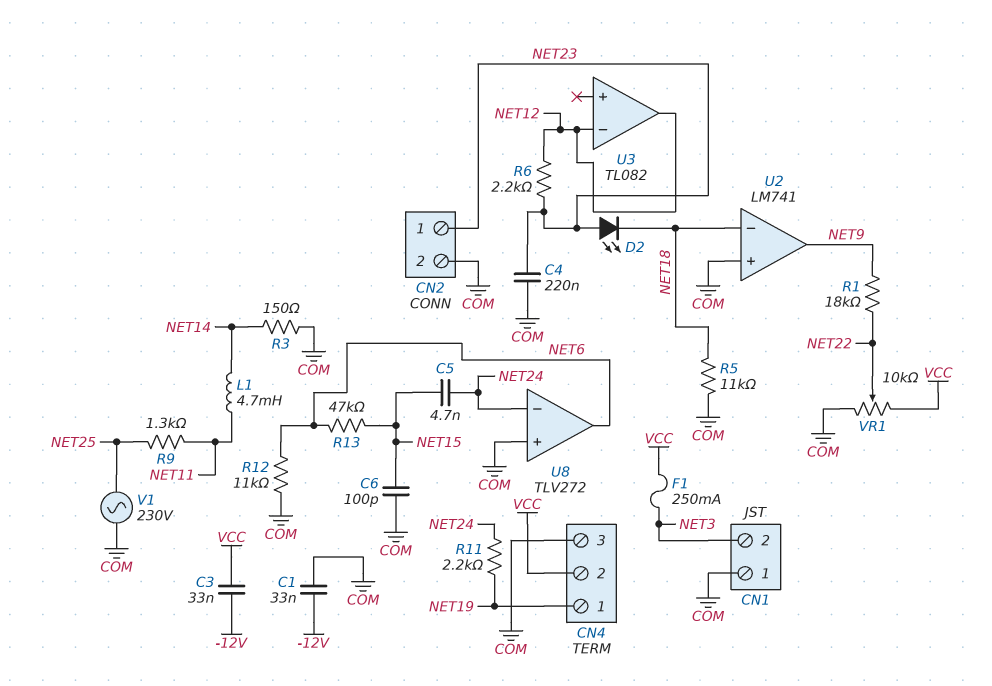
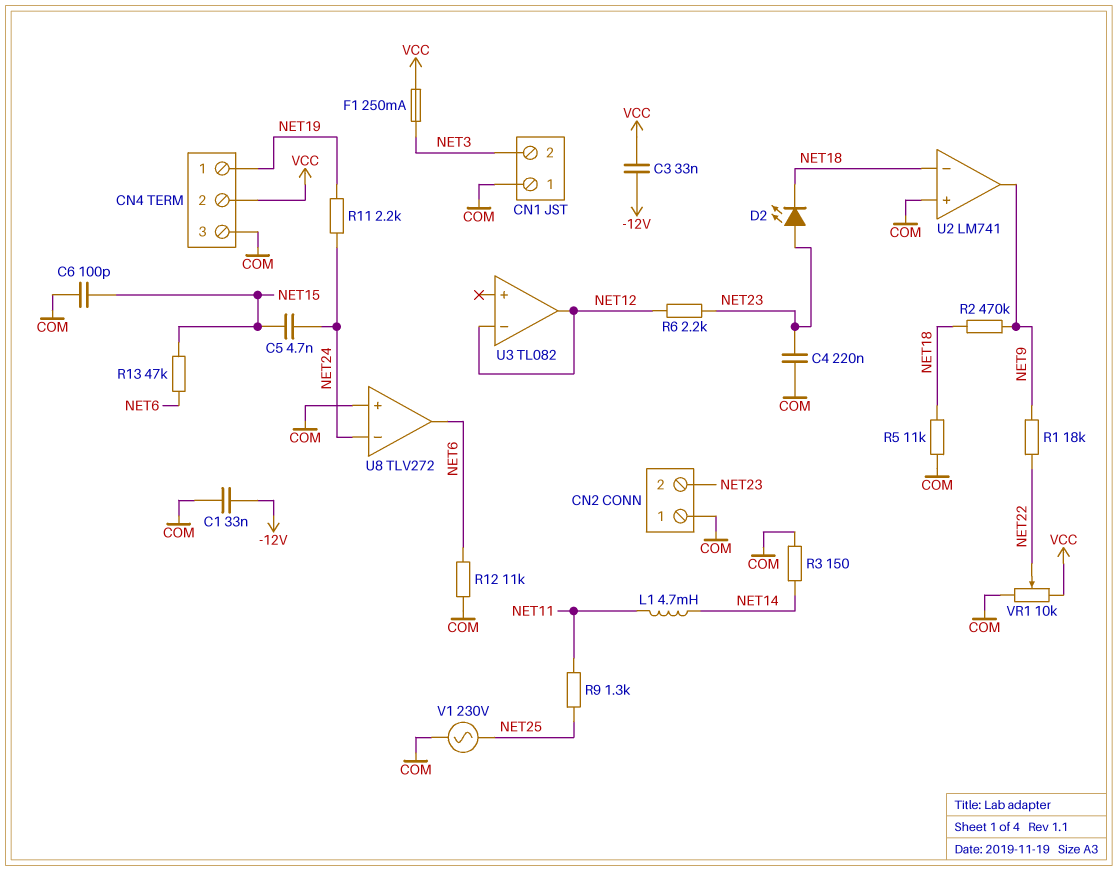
CN2 pin 1: NET23 -> COM
CN2 pin 2: COM -> NET23
R2: none -> 470k (NET9, NET18)

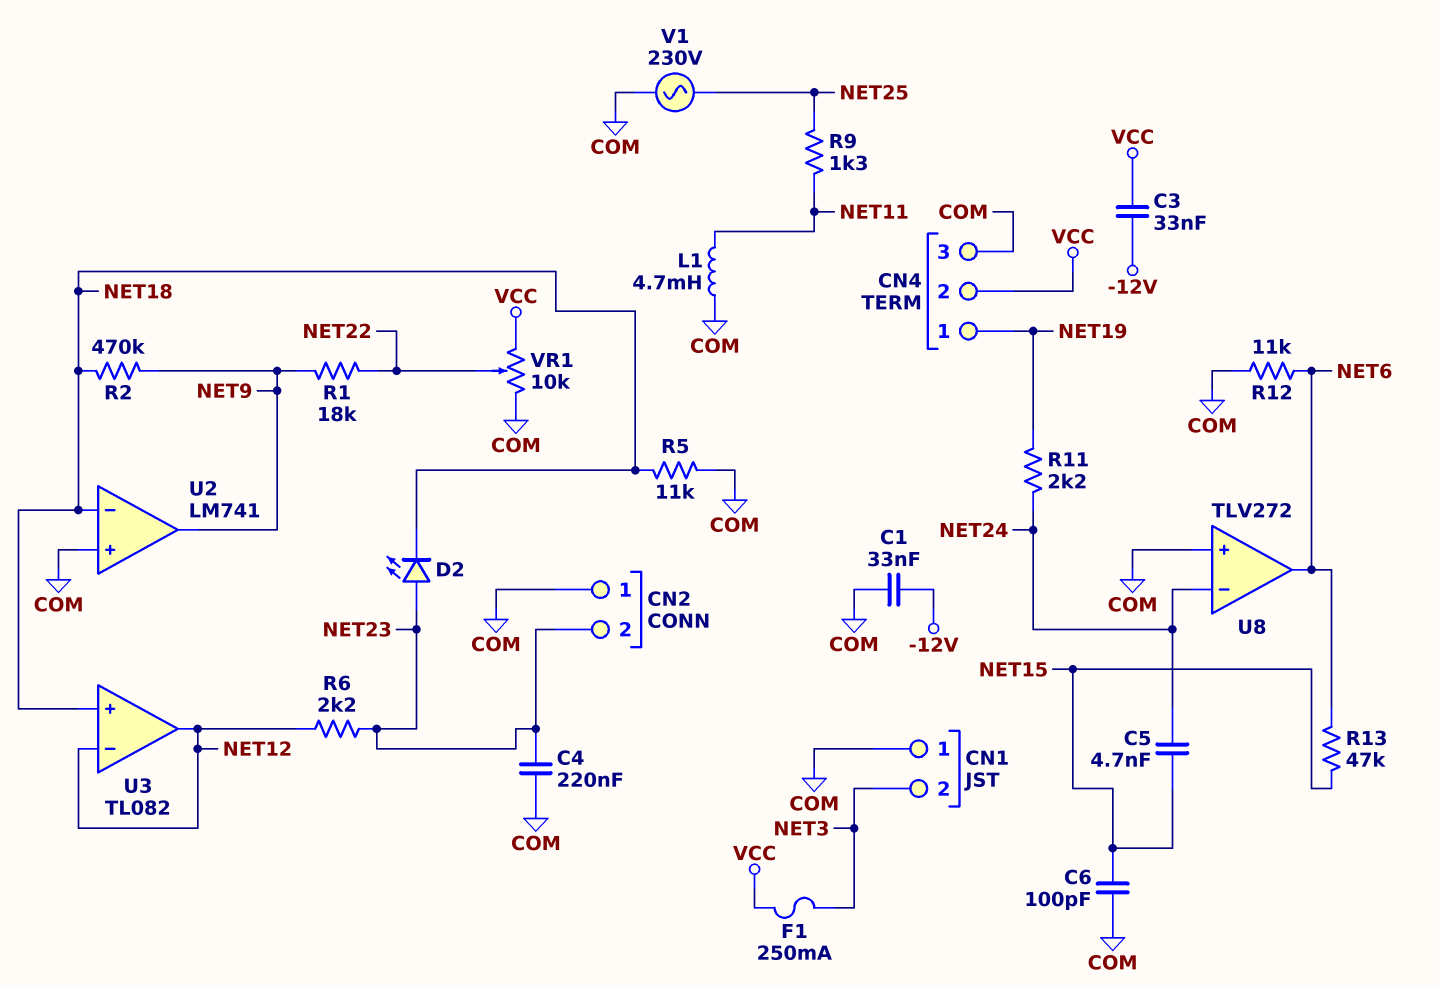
L1: 4.7mH (NET11, NET14) -> 4.7mH (COM, NET11)
R3: 150 (COM, NET14) -> none
U3 pin in+: none -> NET18

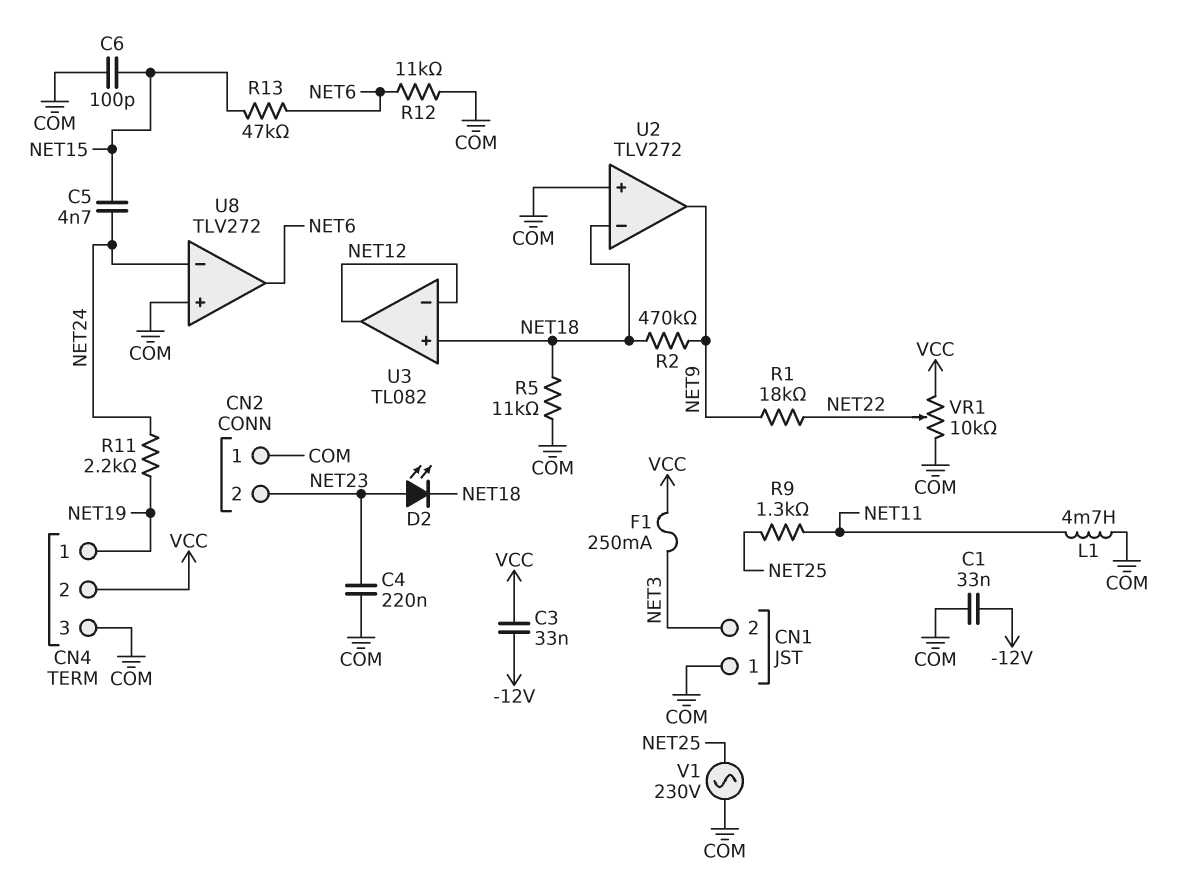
R6: 2.2k (NET12, NET23) -> none
U2: LM741 -> TLV272

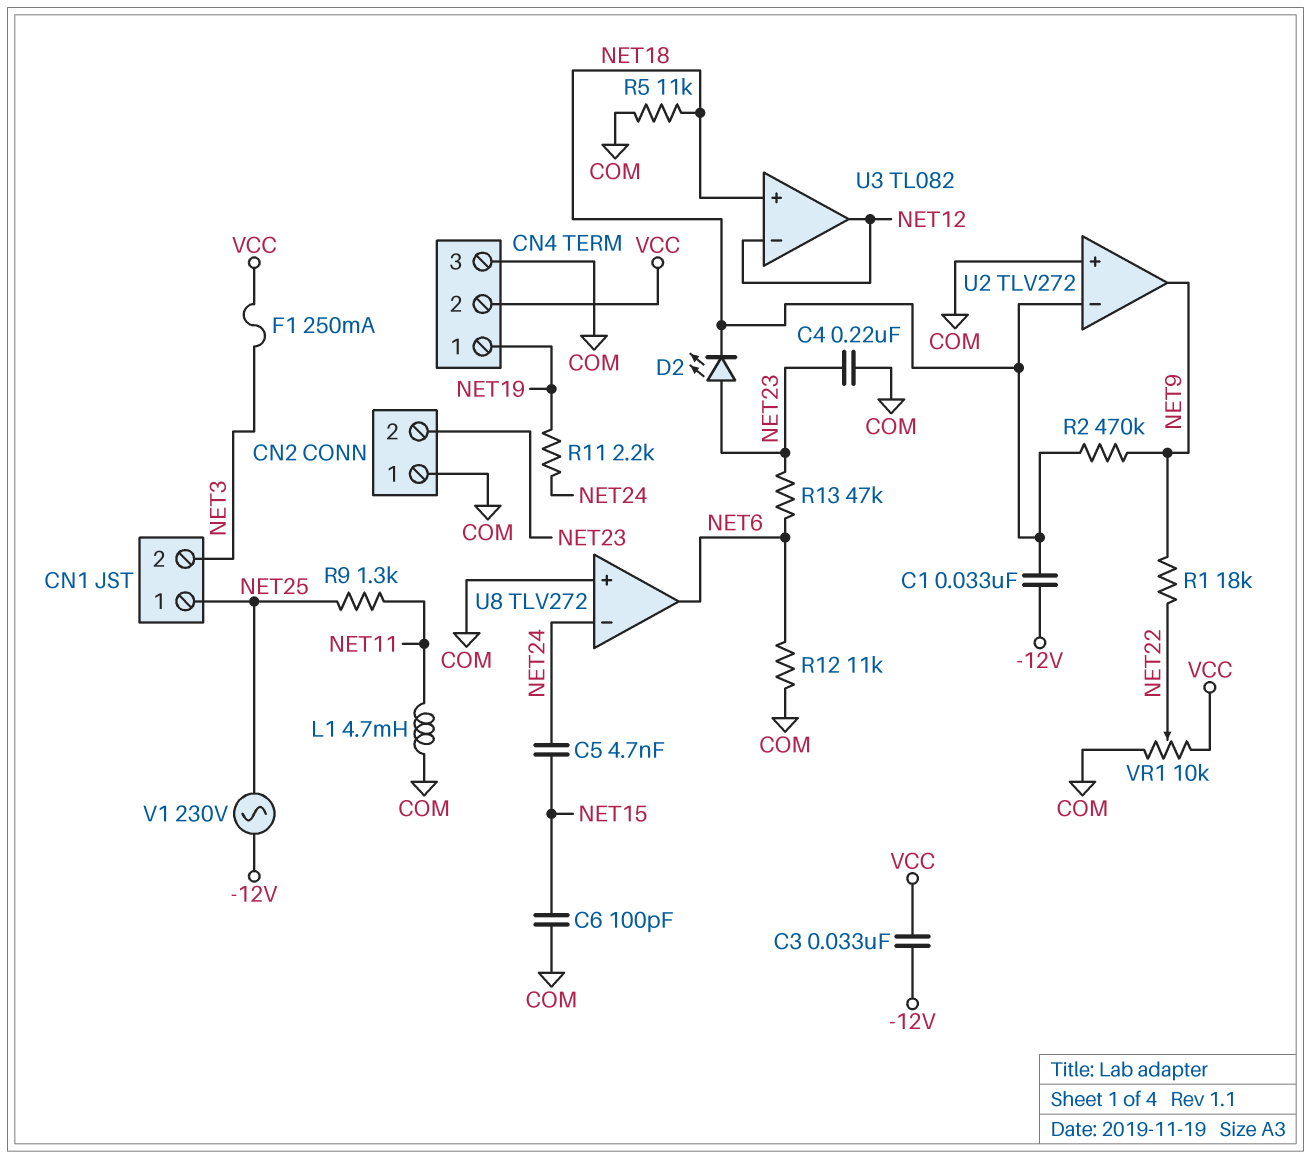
C1: 33nF (-12V, COM) -> 33nF (-12V, NET18)
CN1 pin 1: COM -> NET25
R13: 47k (NET6, NET15) -> 47k (NET6, NET23)
V1: AC 230V (COM, NET25) -> AC 230V (-12V, NET25)

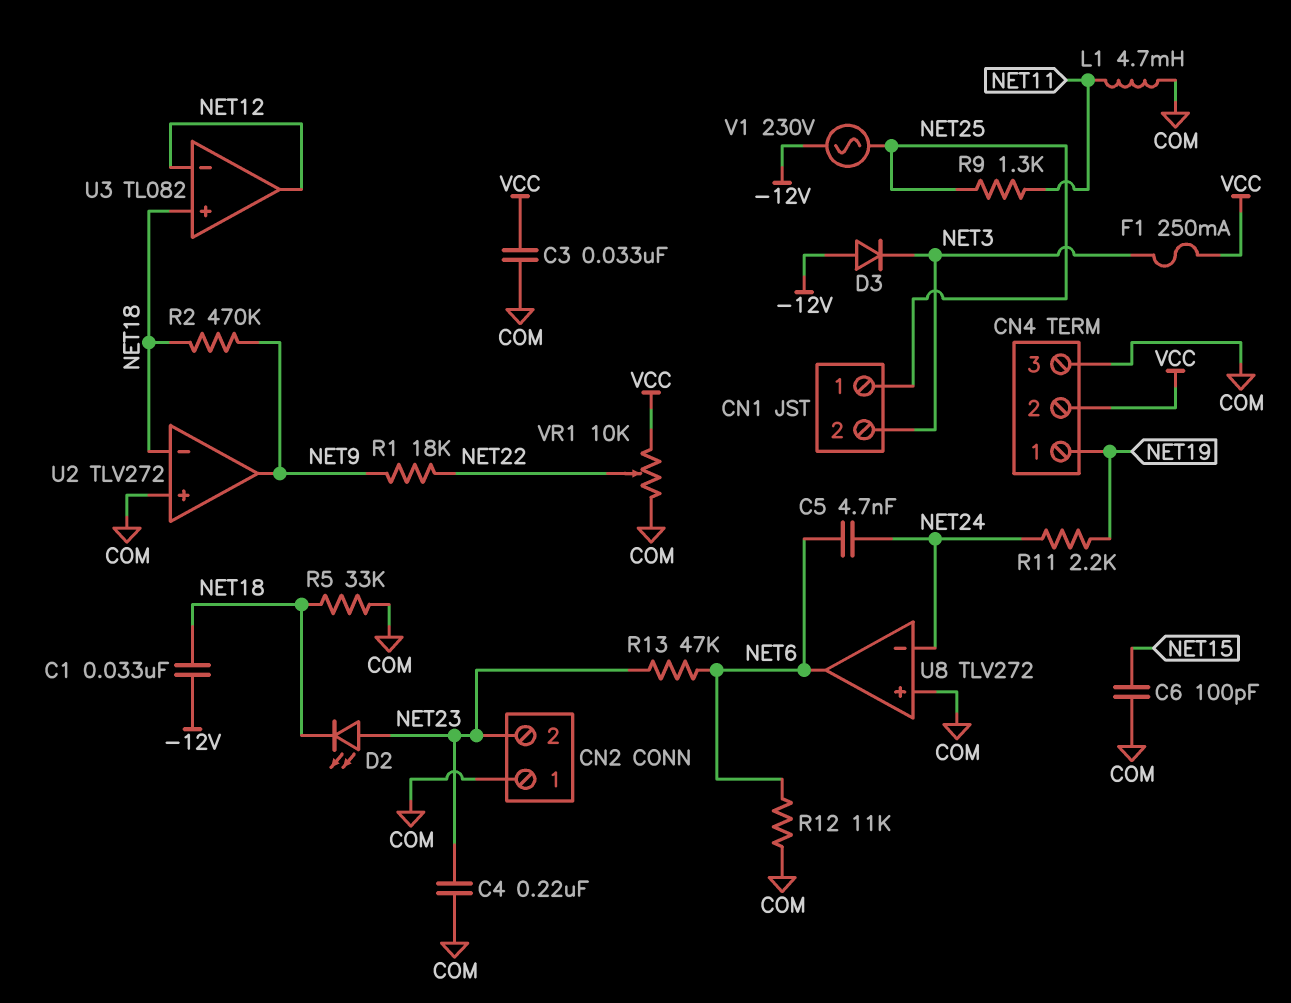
C3: 33nF (-12V, VCC) -> 33nF (COM, VCC)
C5: 4.7nF (NET15, NET24) -> 4.7nF (NET6, NET24)
D3: none -> diode (A -12V, K NET3)
R5: 11k (COM, NET18) -> 33k (COM, NET18)

